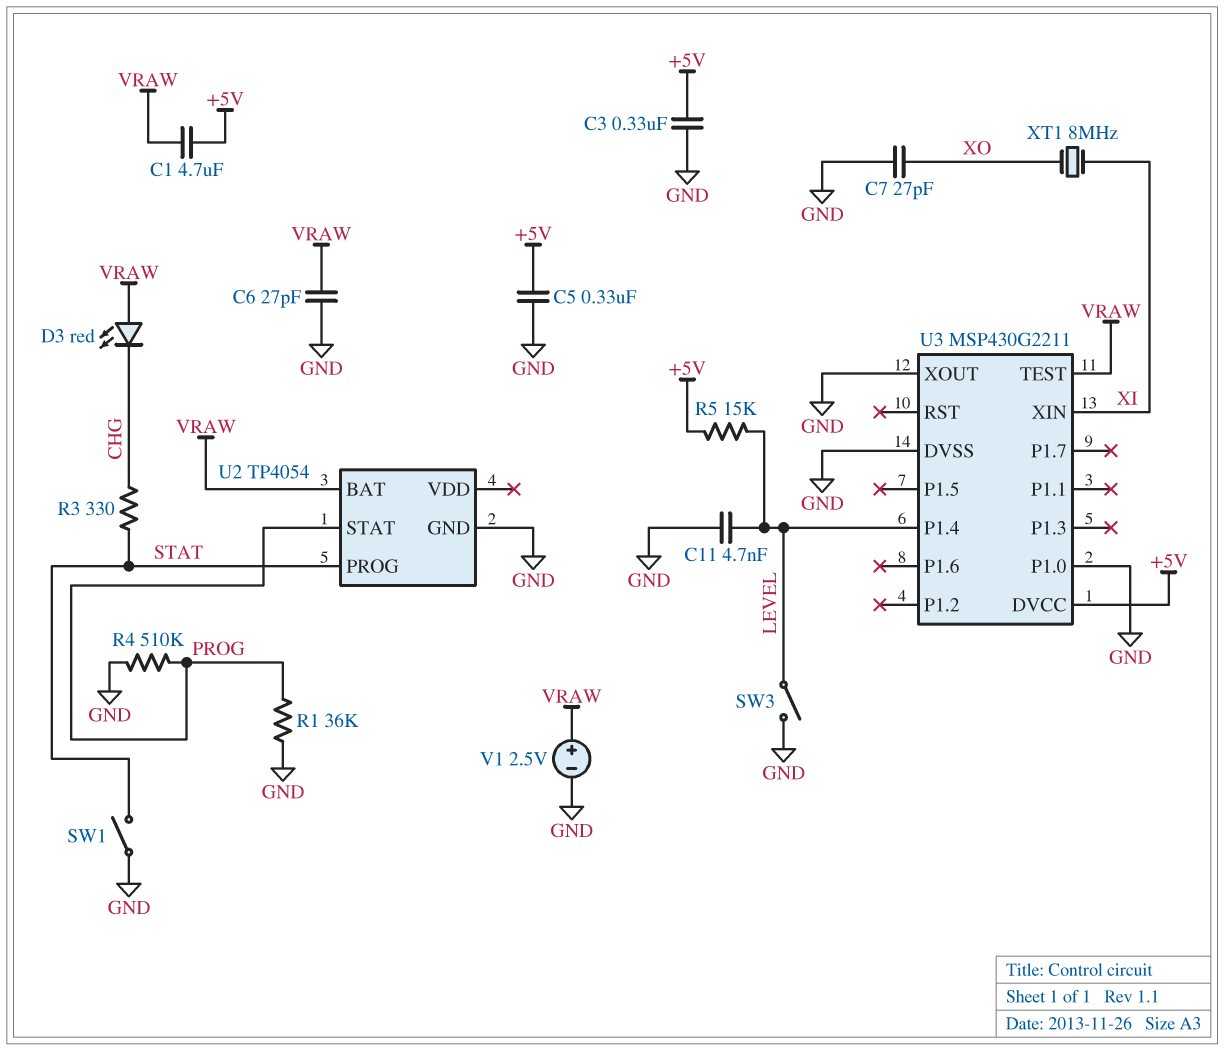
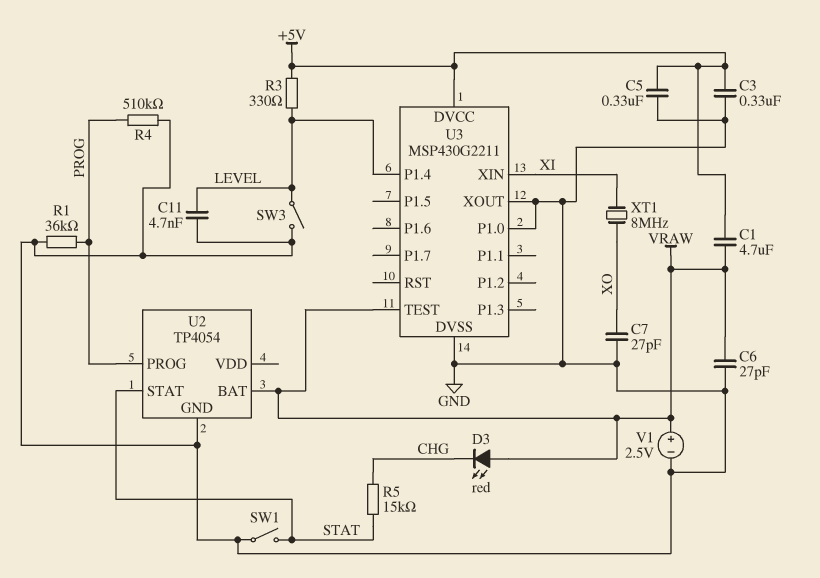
R3: 330 (CHG, STAT) -> 330 (+5V, LEVEL)
R5: 15k (+5V, LEVEL) -> 15k (CHG, STAT)
U2 pin PROG: STAT -> PROG
U2 pin STAT: PROG -> STAT

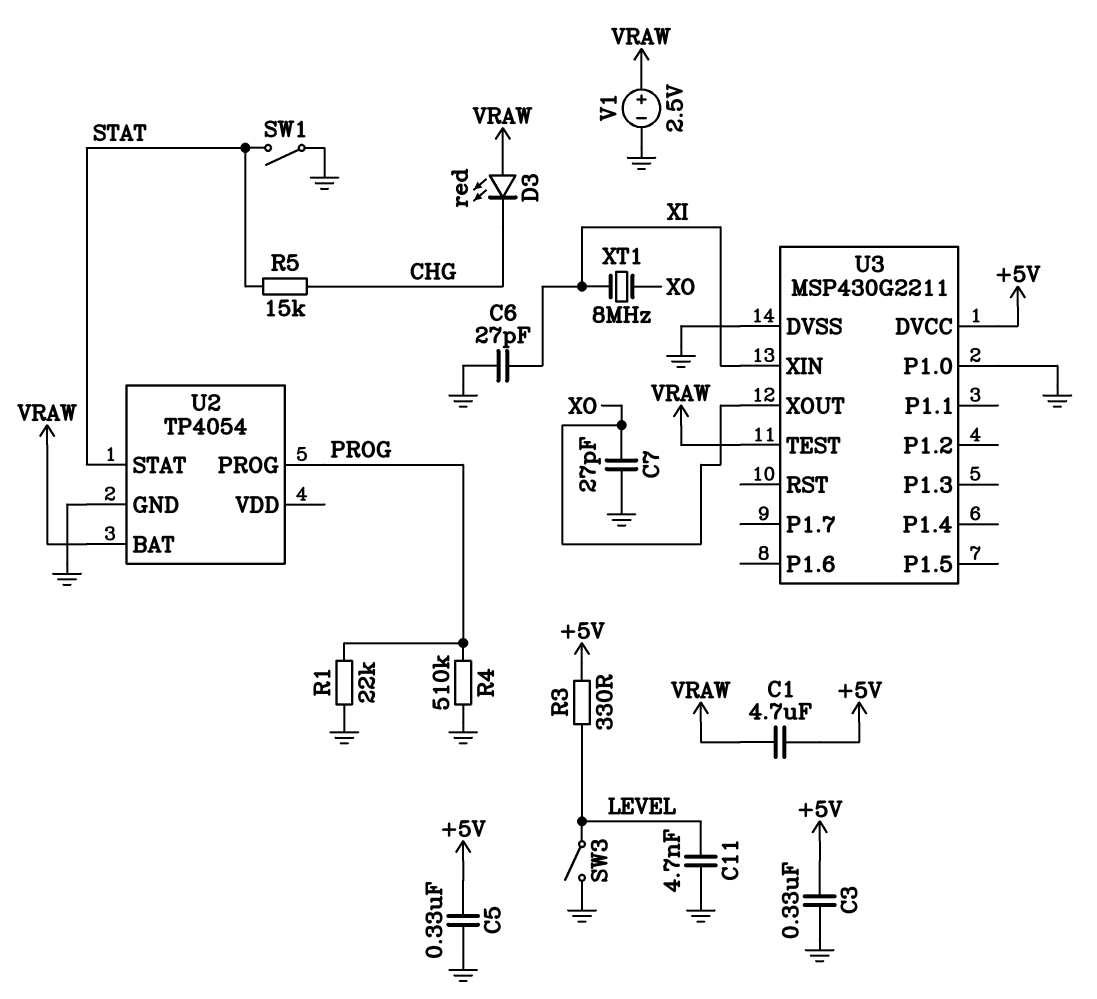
C6: 27pF (GND, VRAW) -> 27pF (GND, XI)
R1: 36k (GND, PROG) -> 22k (GND, PROG)
U3 pin P1.4: LEVEL -> none
U3 pin XOUT: GND -> XO

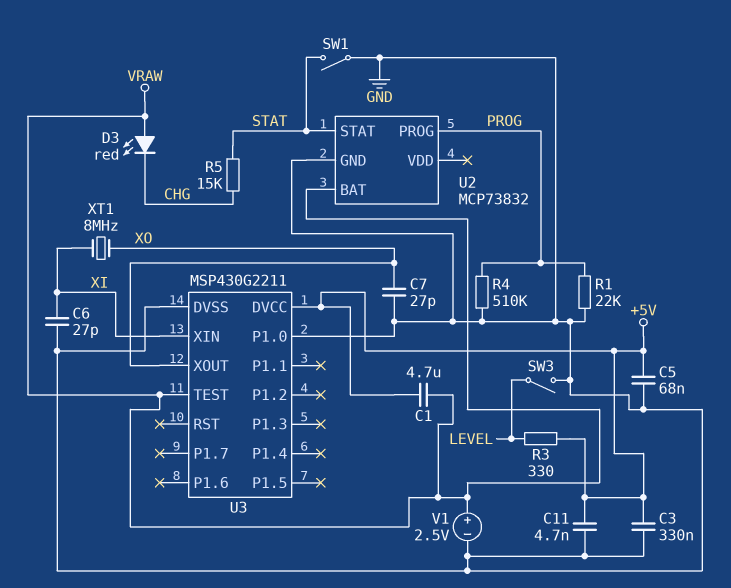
C5: 330nF (+5V, GND) -> 68nF (+5V, GND)
C11: 4.7nF (GND, LEVEL) -> 4.7nF (+5V, GND)
U2: TP4054 -> MCP73832

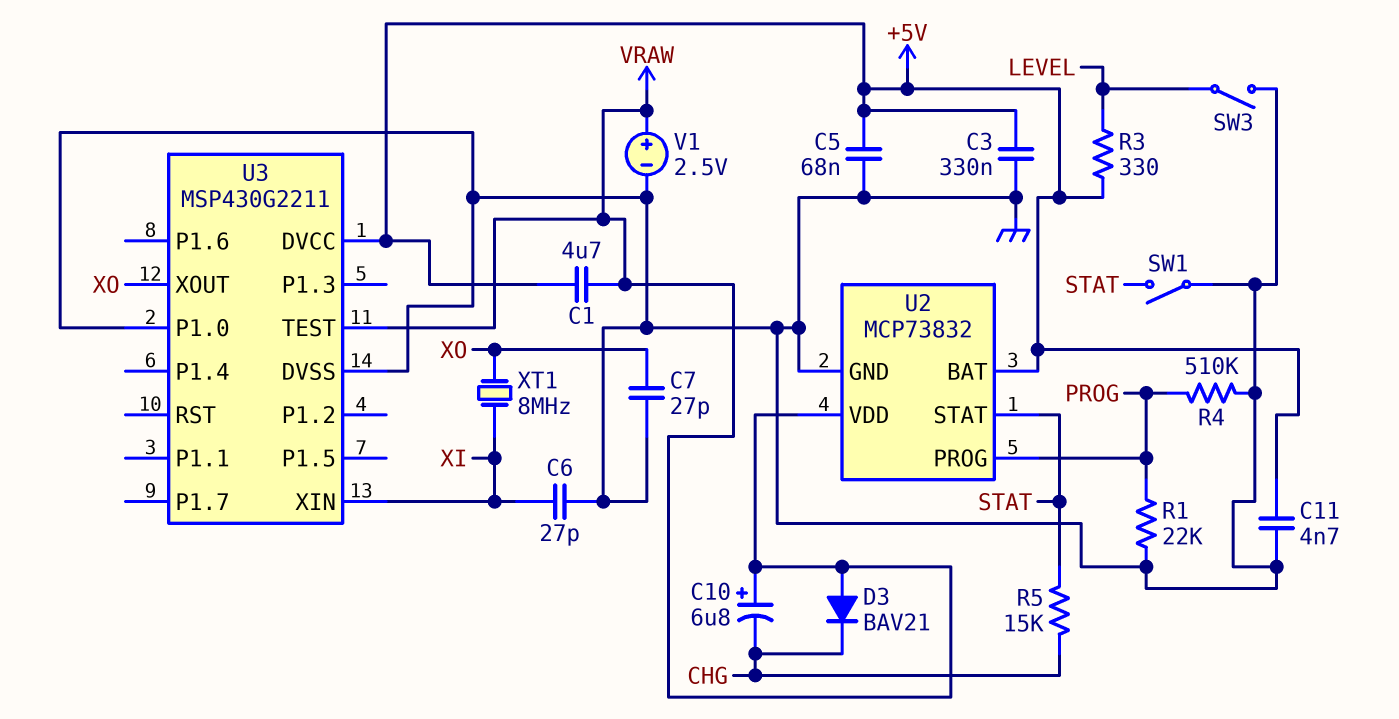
C10: none -> 6.8uF (plus VRAW, minus CHG)
D3: LED red (A VRAW, K CHG) -> diode BAV21 (A VRAW, K CHG)
U2 pin BAT: VRAW -> +5V
U2 pin VDD: none -> VRAW

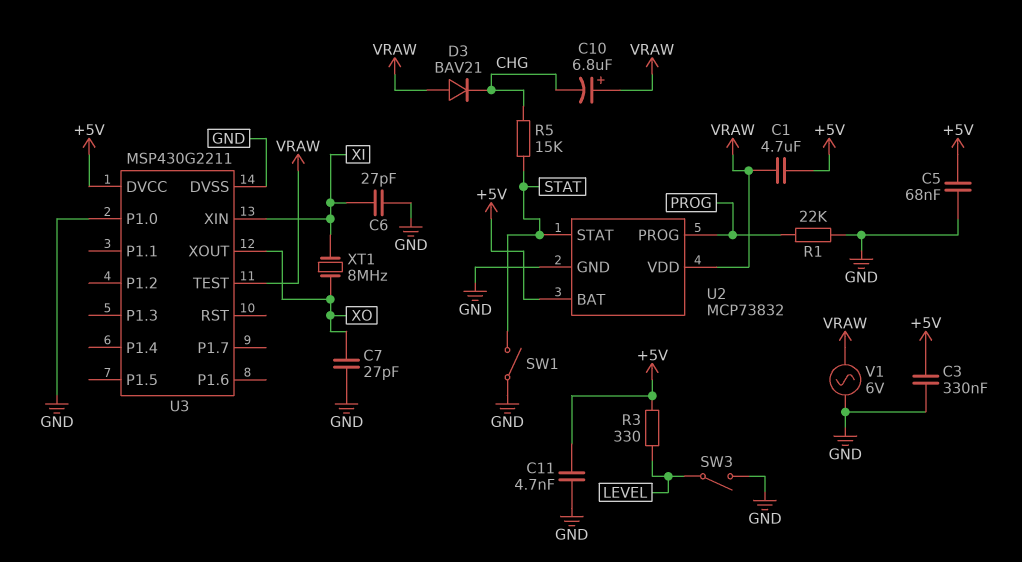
R4: 510k (GND, PROG) -> none
V1: 2.5V (plus VRAW, minus GND) -> AC 6V (GND, VRAW)

